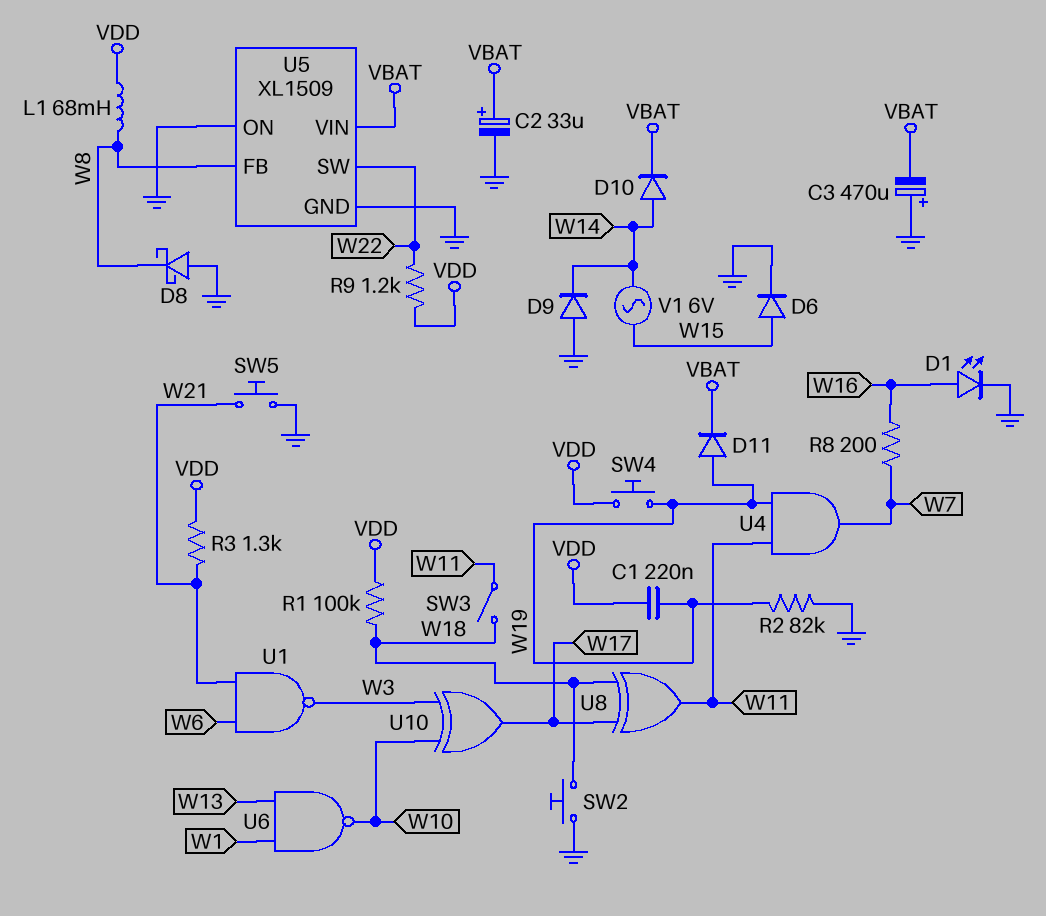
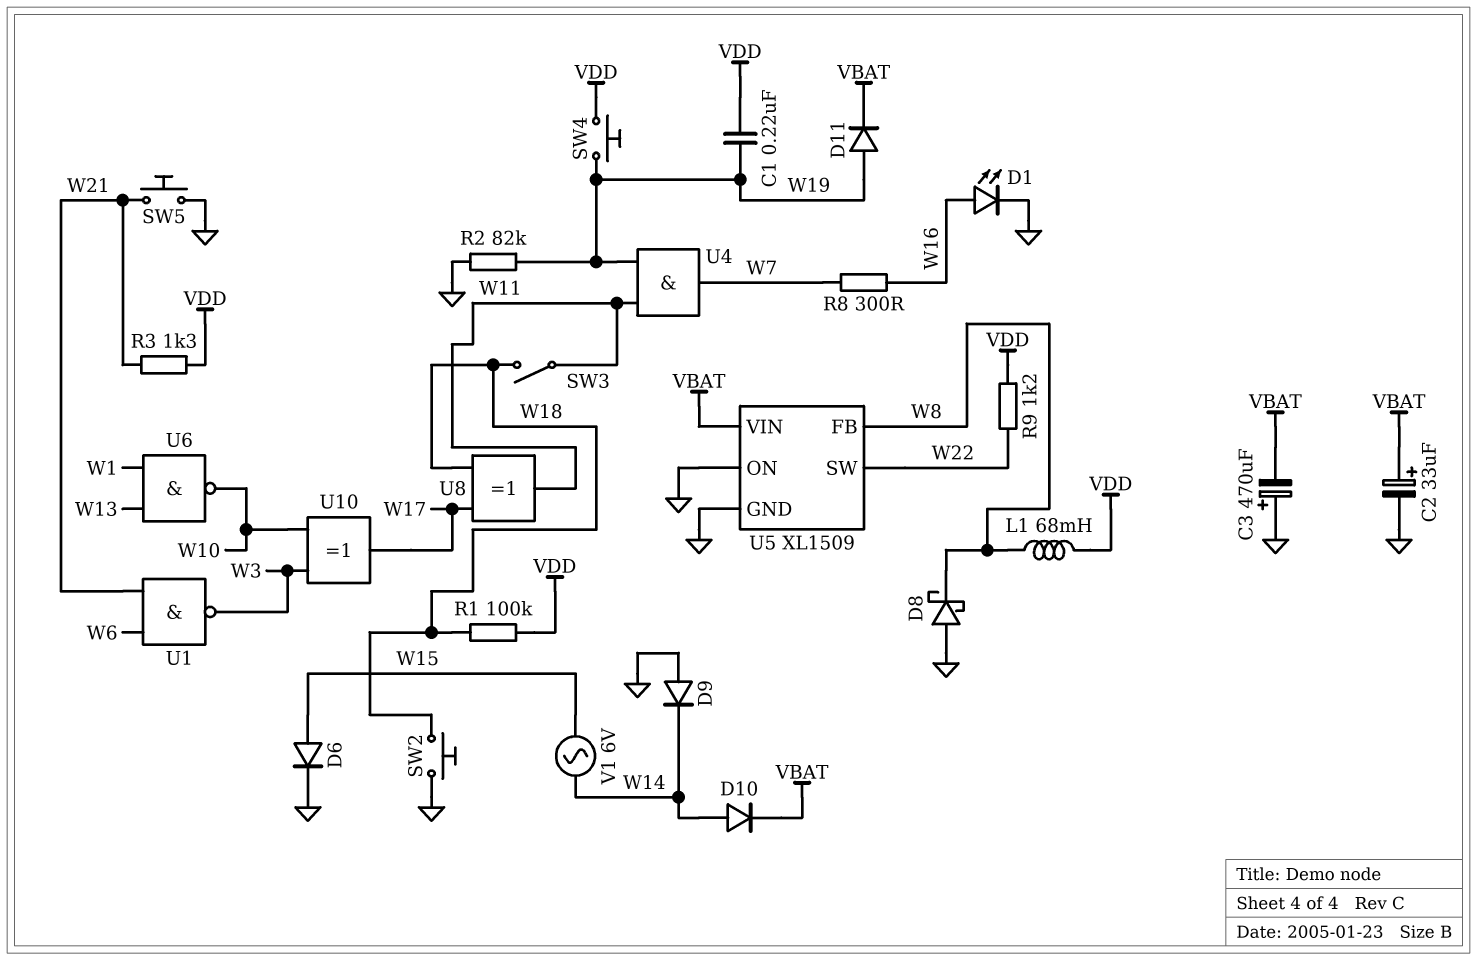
R8: 200 (W7, W16) -> 300 (W7, W16)

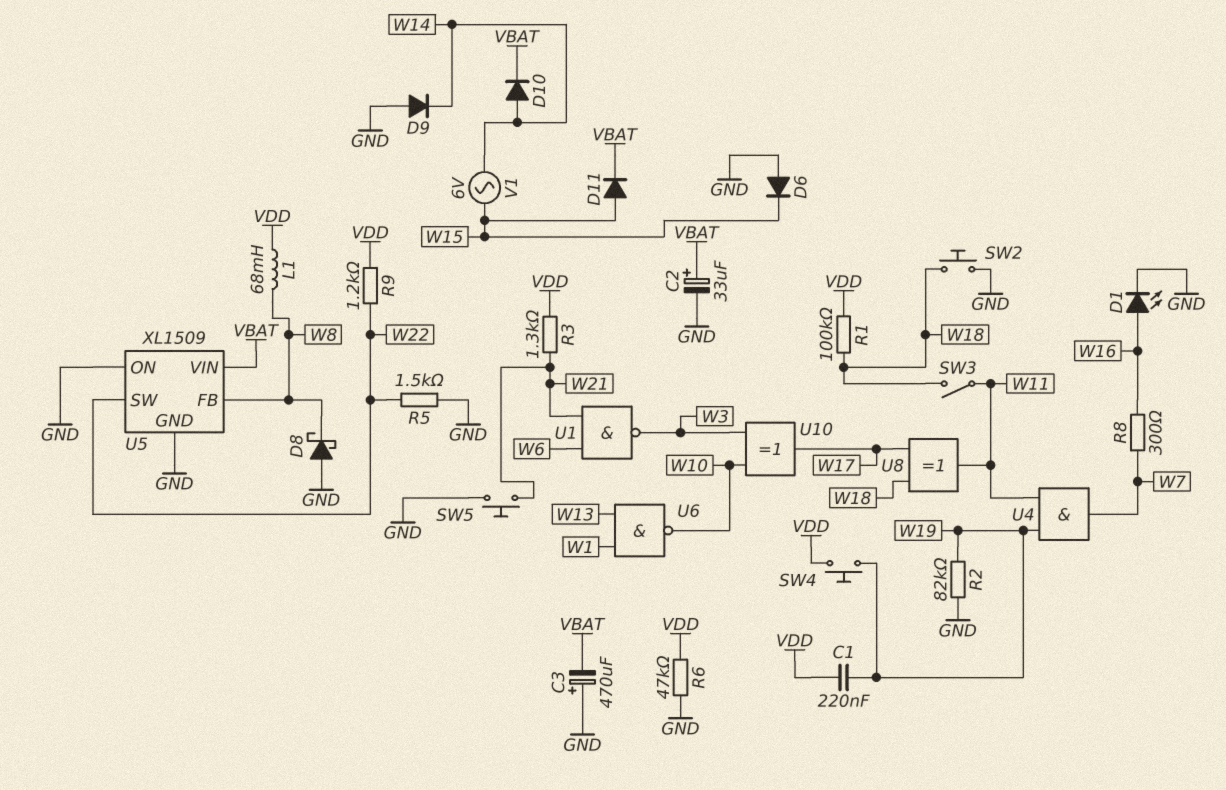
D6: diode (A W15, K GND) -> diode (A GND, K W15)
D11: diode (A W19, K VBAT) -> diode (A W15, K VBAT)
R5: none -> 1.5k (GND, W22)
R6: none -> 47k (GND, VDD)

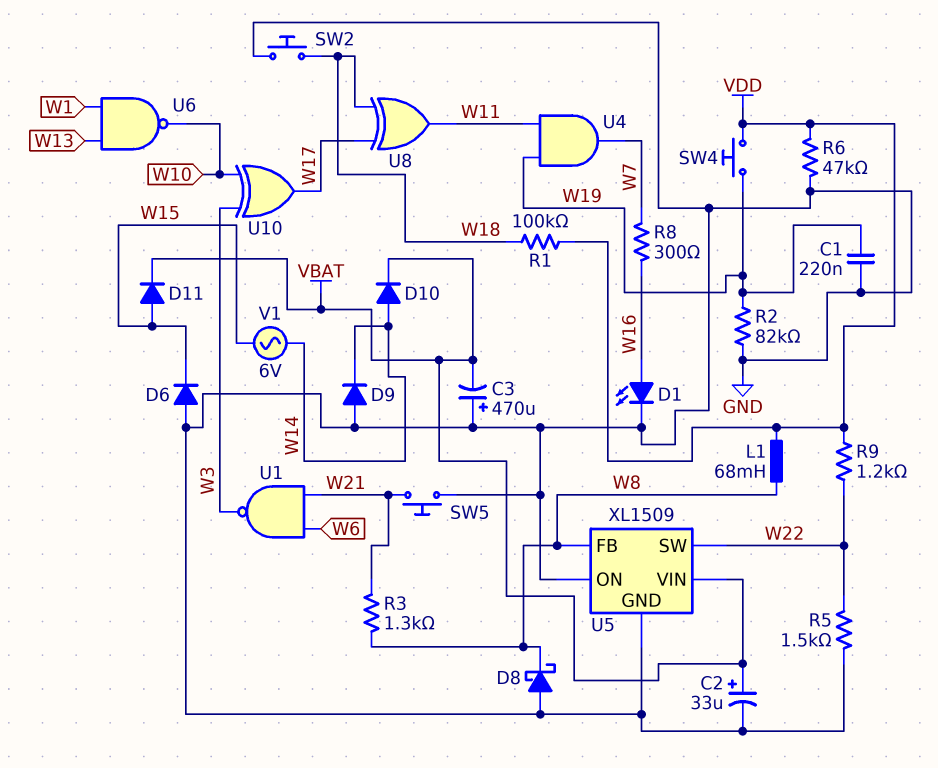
C1: 220nF (VDD, W19) -> 220nF (GND, W19)
R3: 1.3k (VDD, W21) -> 1.3k (W8, W21)
SW3: switch (W11, W18) -> none

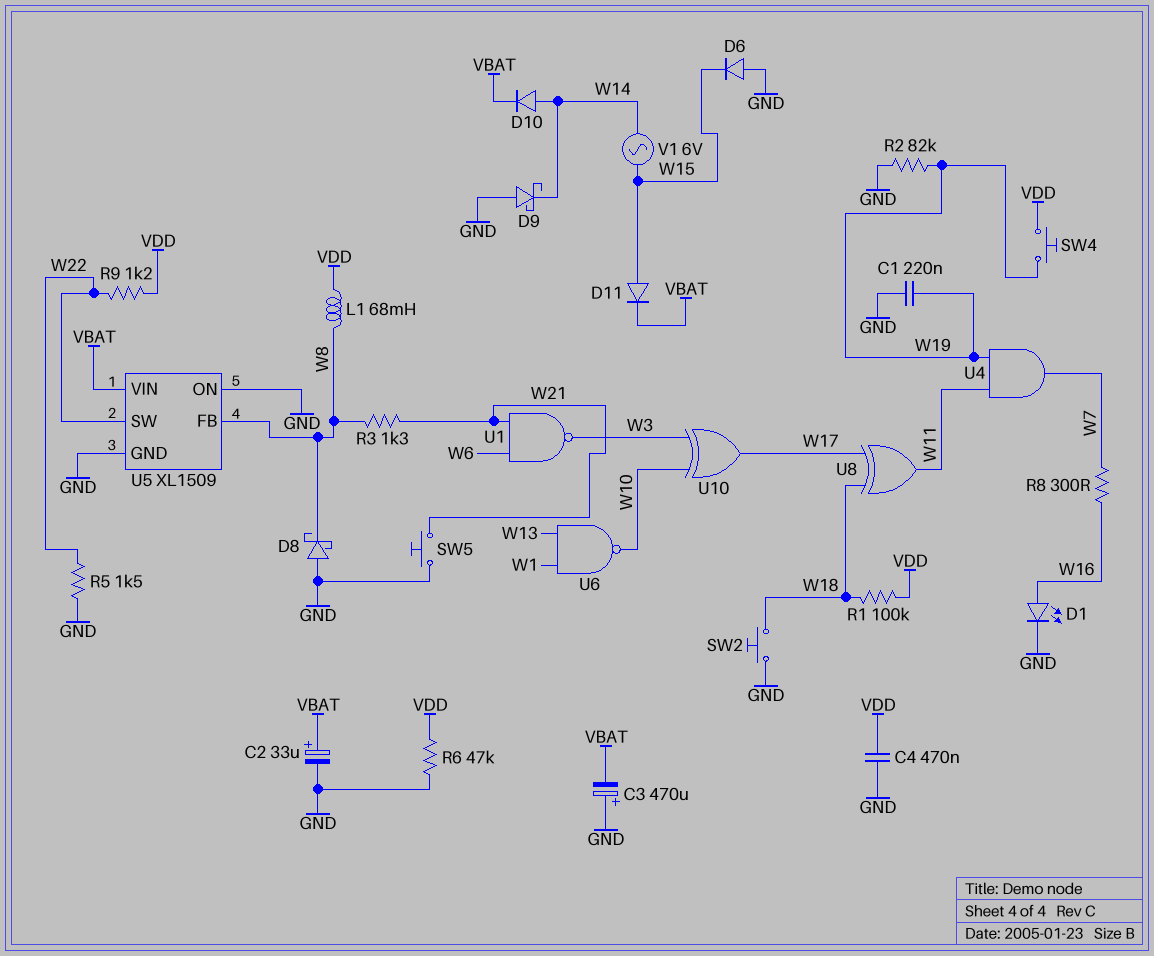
C4: none -> 470nF (GND, VDD)
D9: diode (A GND, K W14) -> schottky (A GND, K W14)

